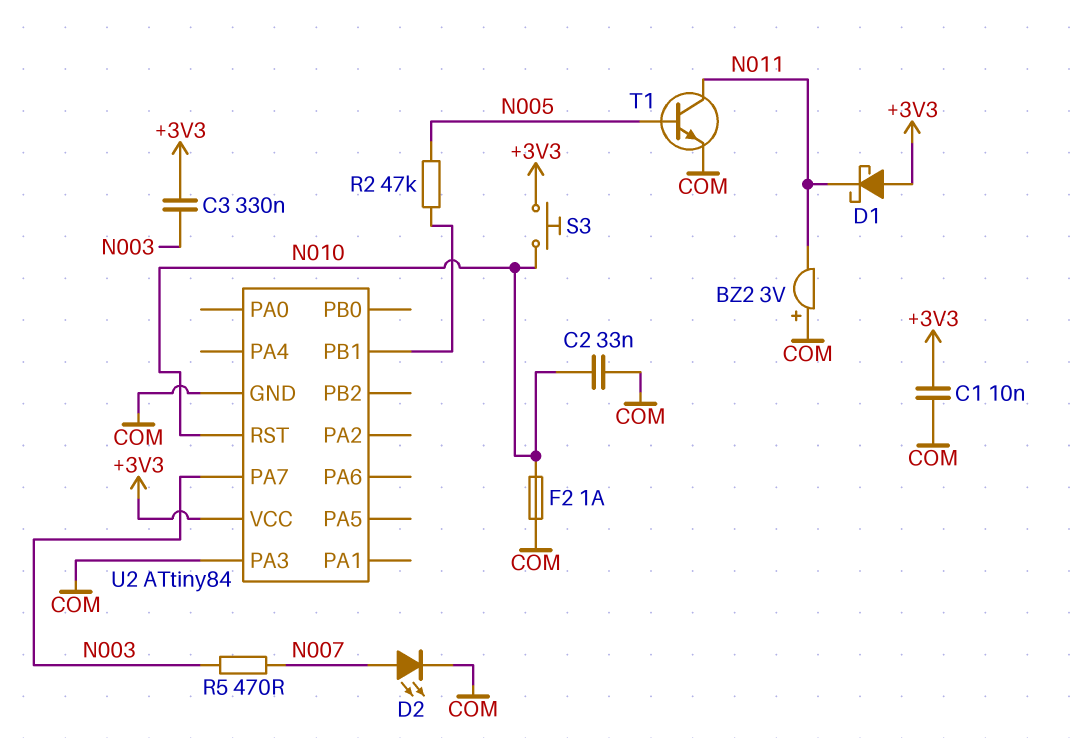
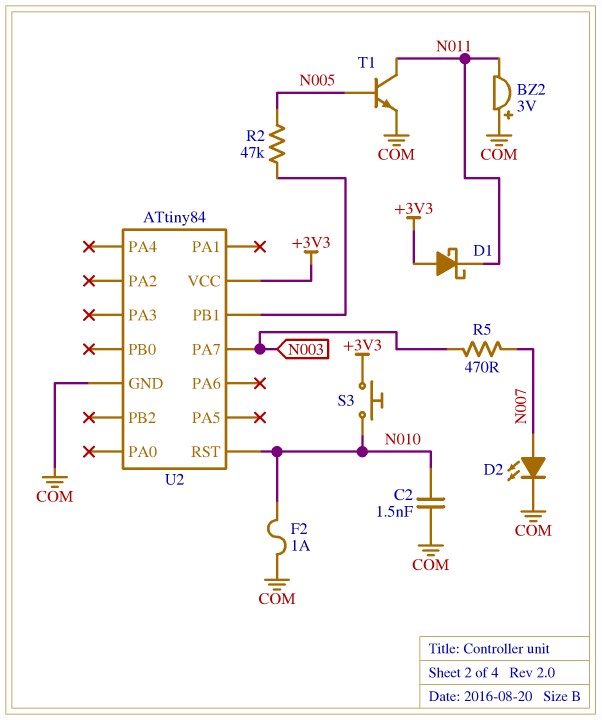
C1: 10nF (+3V3, COM) -> none
C2: 33nF (COM, N010) -> 1.5nF (COM, N010)
C3: 330nF (+3V3, N003) -> none
U2 pin PA3: COM -> none

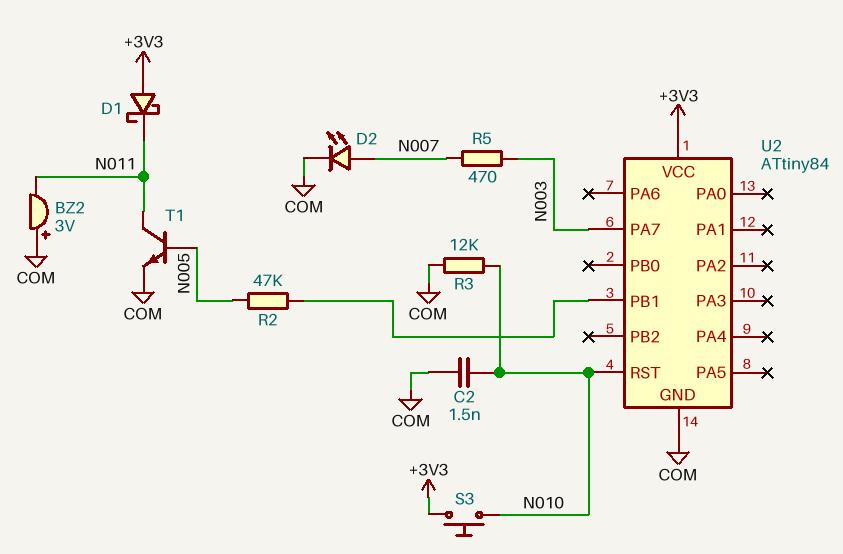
F2: 1A (COM, N010) -> none
R3: none -> 12k (COM, N010)

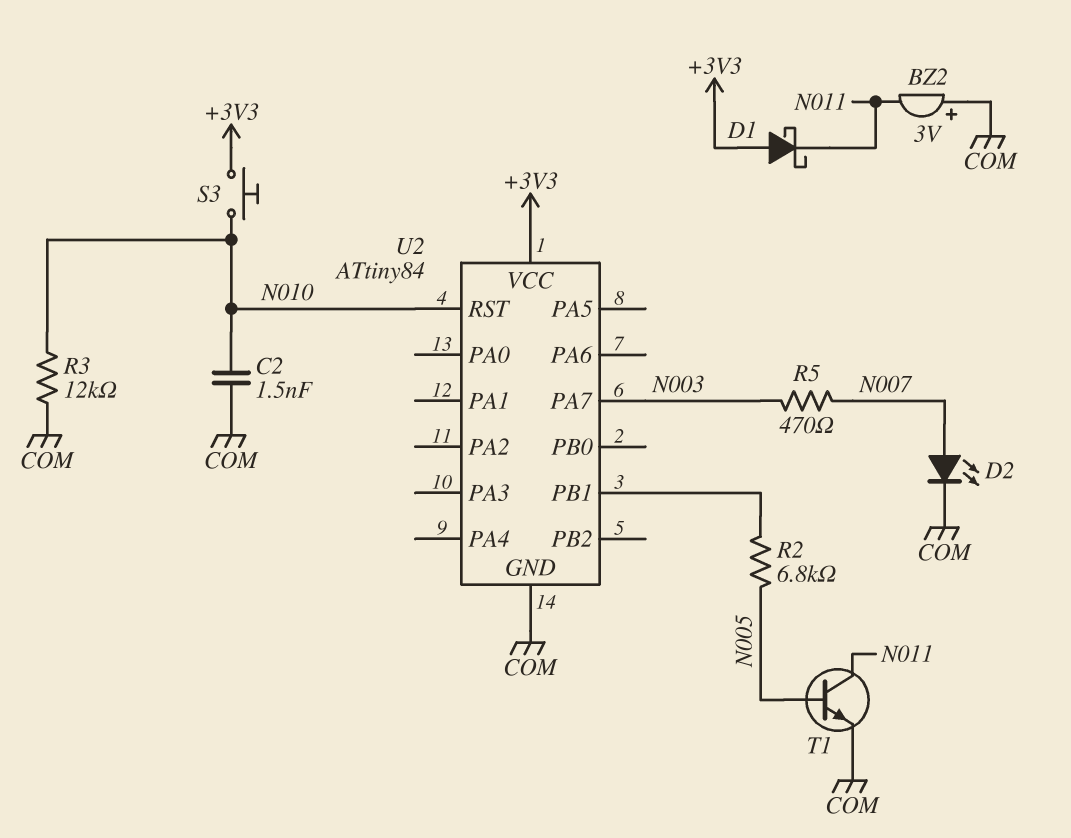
R2: 47k (N005, U2/PB1) -> 6.8k (N005, U2/PB1)

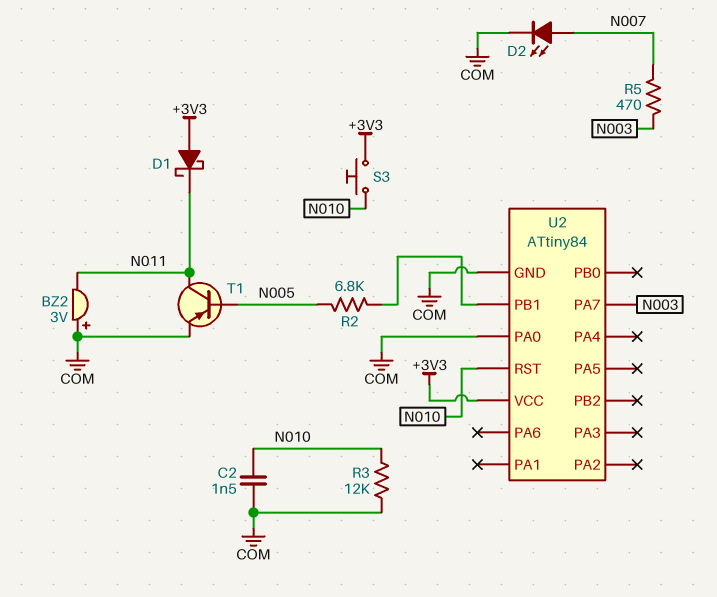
T1: NPN (B N005, C N011, E COM) -> PNP (B N005, C N011, E COM)
U2 pin PA0: none -> COM

